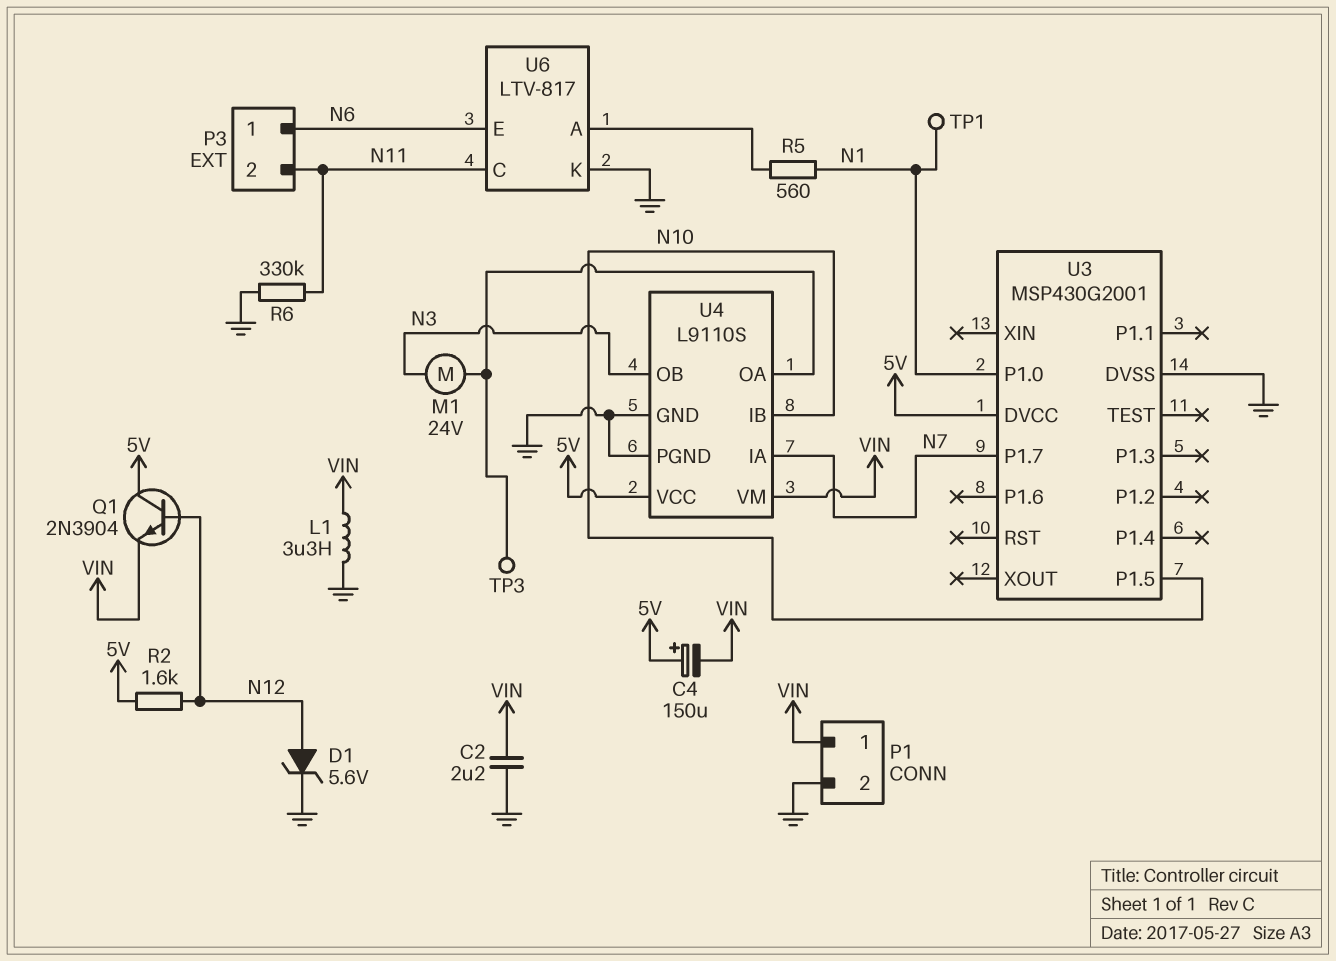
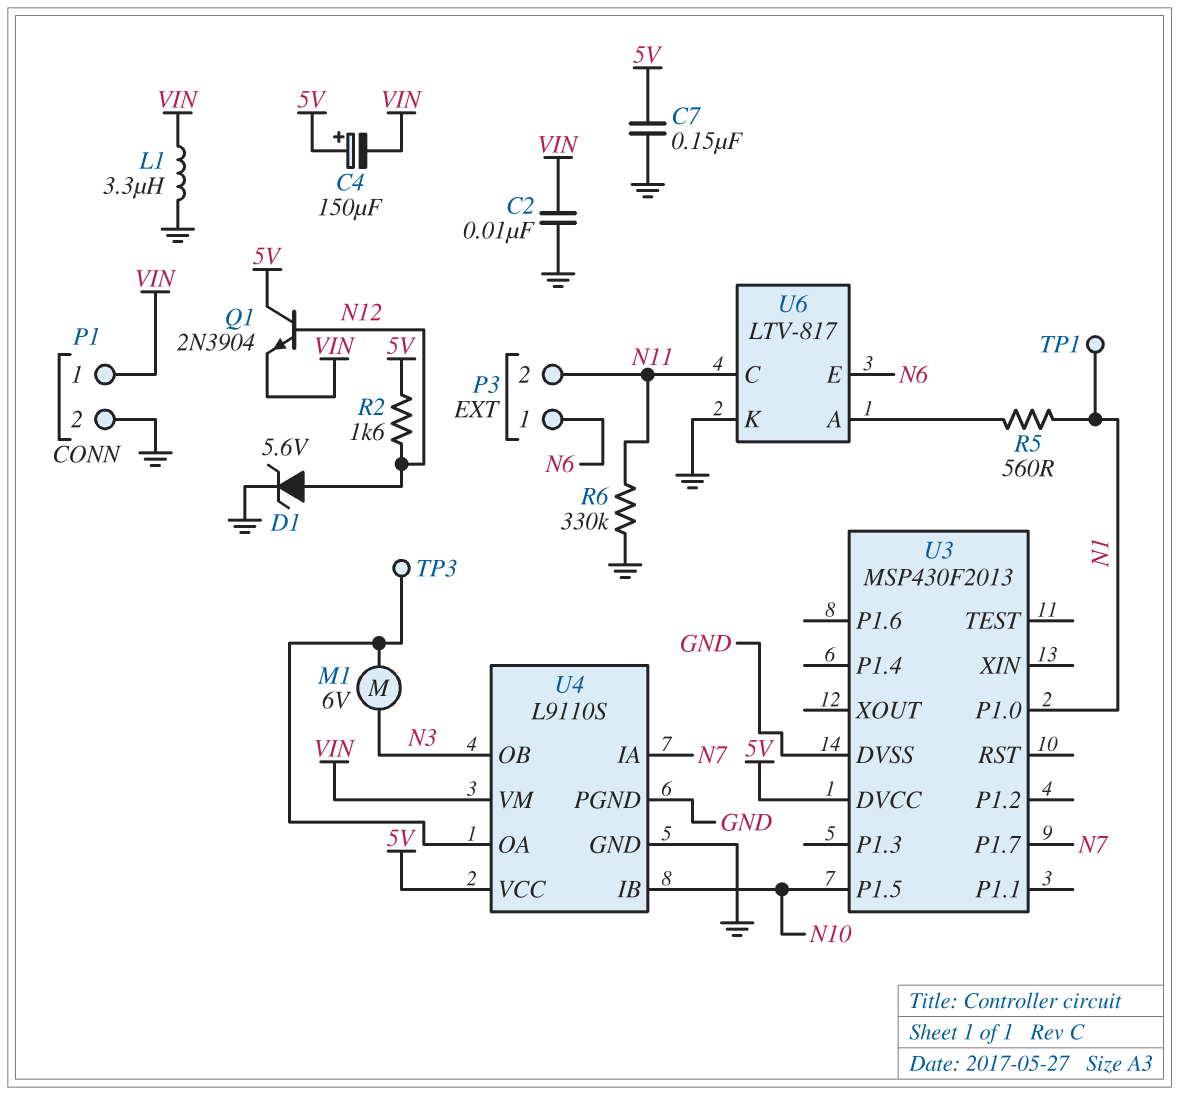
C2: 2.2uF (GND, VIN) -> 10nF (GND, VIN)
C7: none -> 150nF (5V, GND)
M1: motor 24V (N3, U4/OA) -> motor 6V (N3, U4/OA)
U3: MSP430G2001 -> MSP430F2013

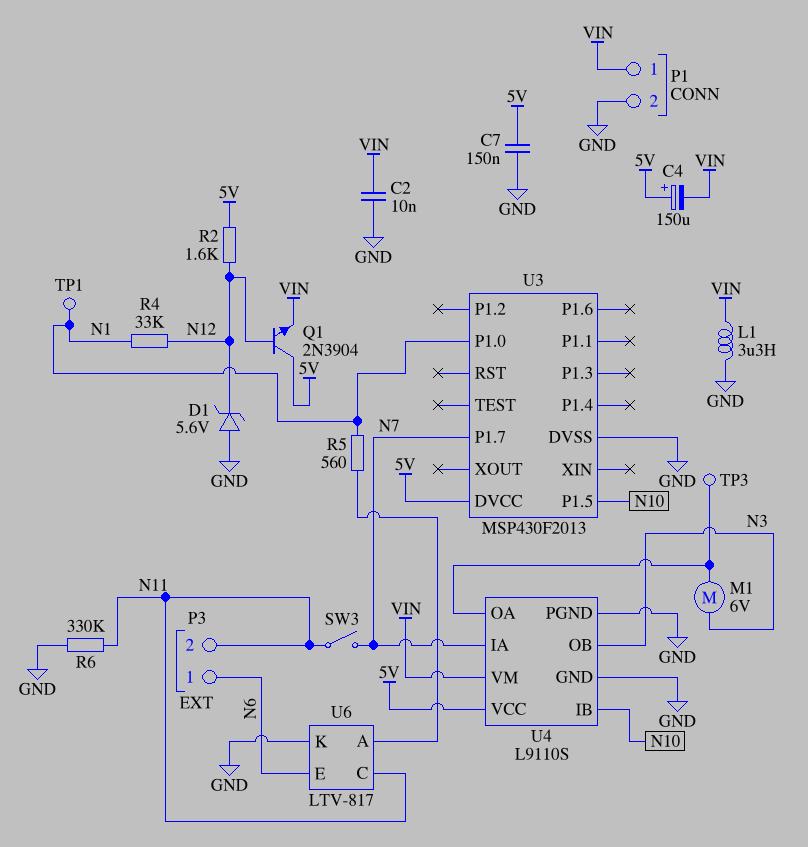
D1: zener 5.6V (A N12, K GND) -> zener 5.6V (A GND, K N12)
R4: none -> 33k (N1, N12)
SW3: none -> switch (N7, N11)

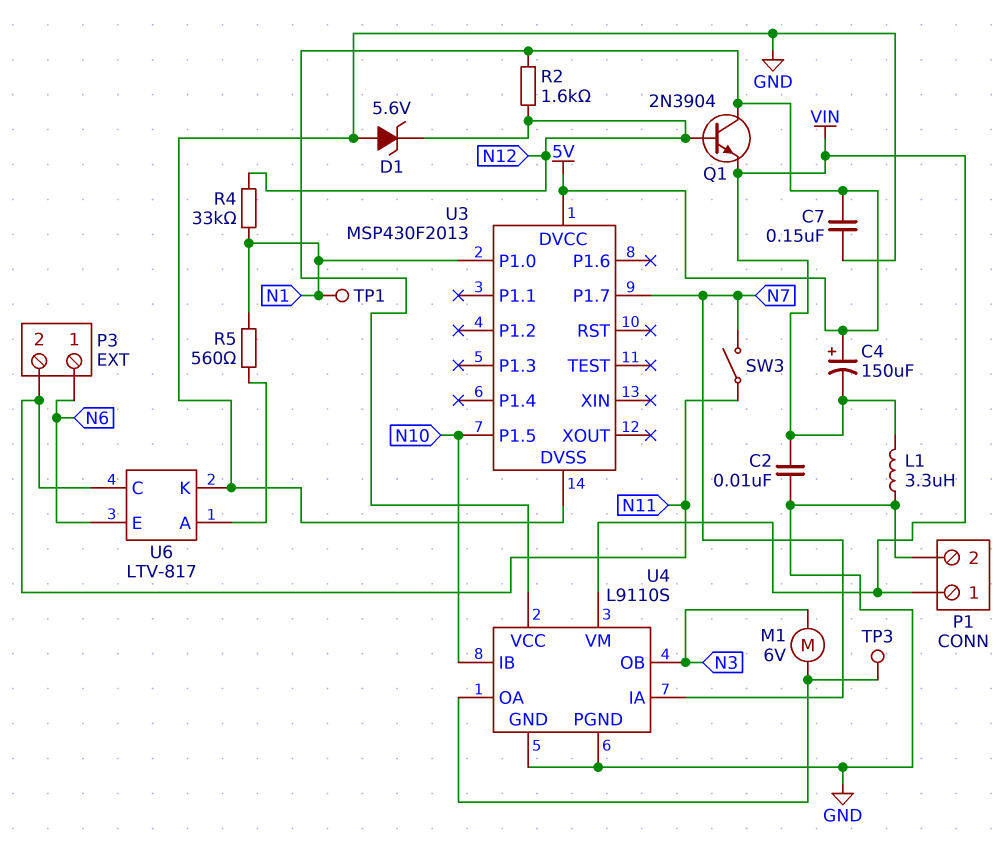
R6: 330k (GND, N11) -> none

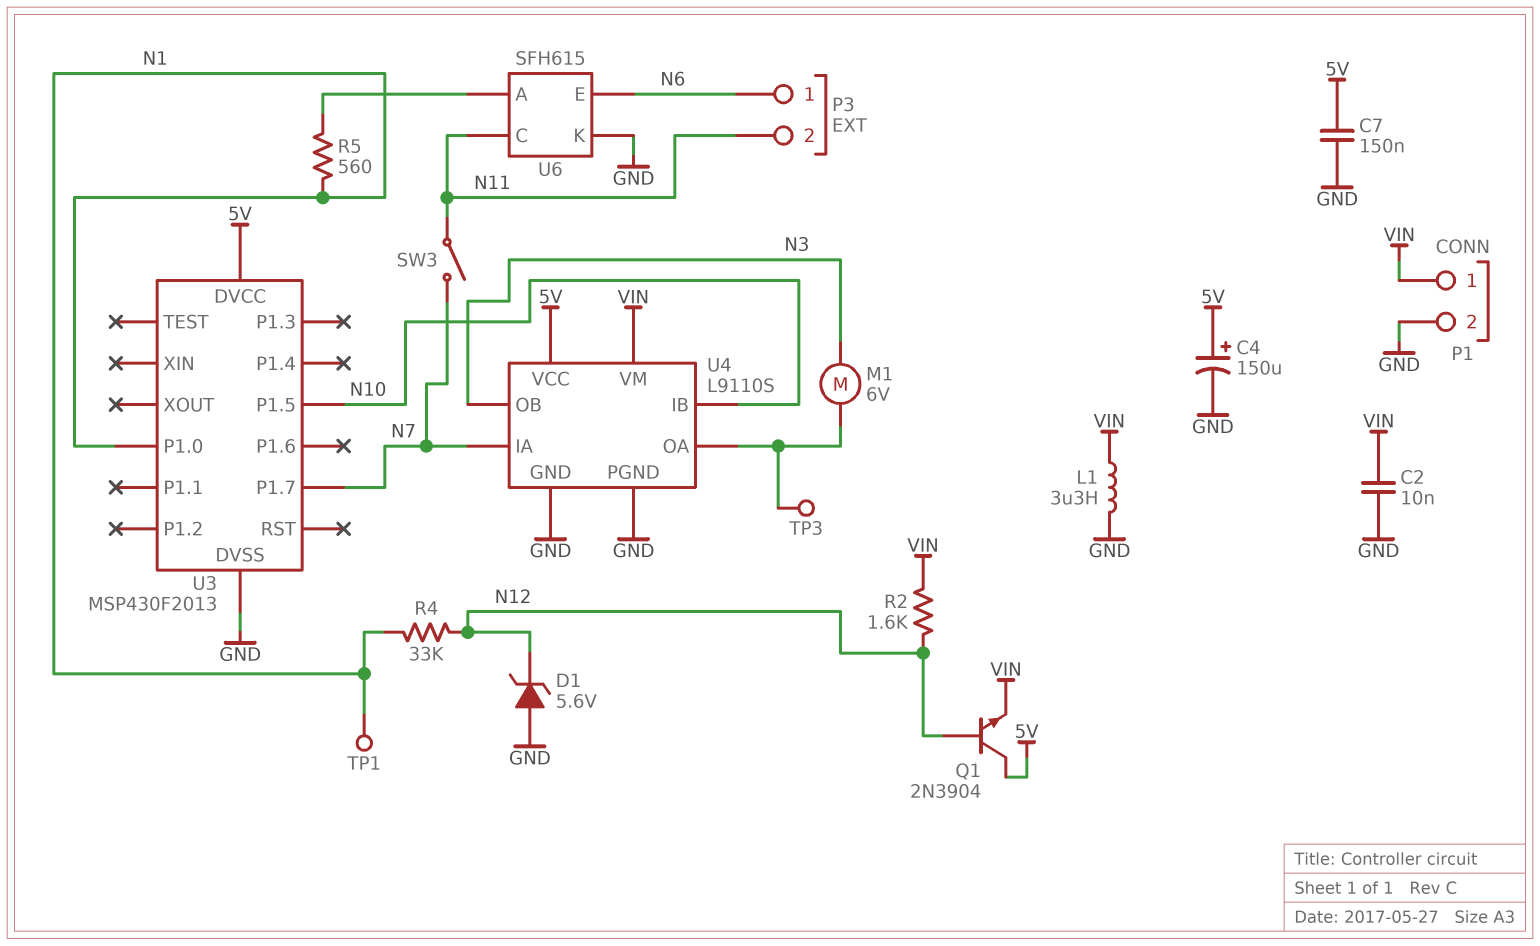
C4: 150uF (plus 5V, minus VIN) -> 150uF (plus 5V, minus GND)
R2: 1.6k (5V, N12) -> 1.6k (N12, VIN)
U6: LTV-817 -> SFH615

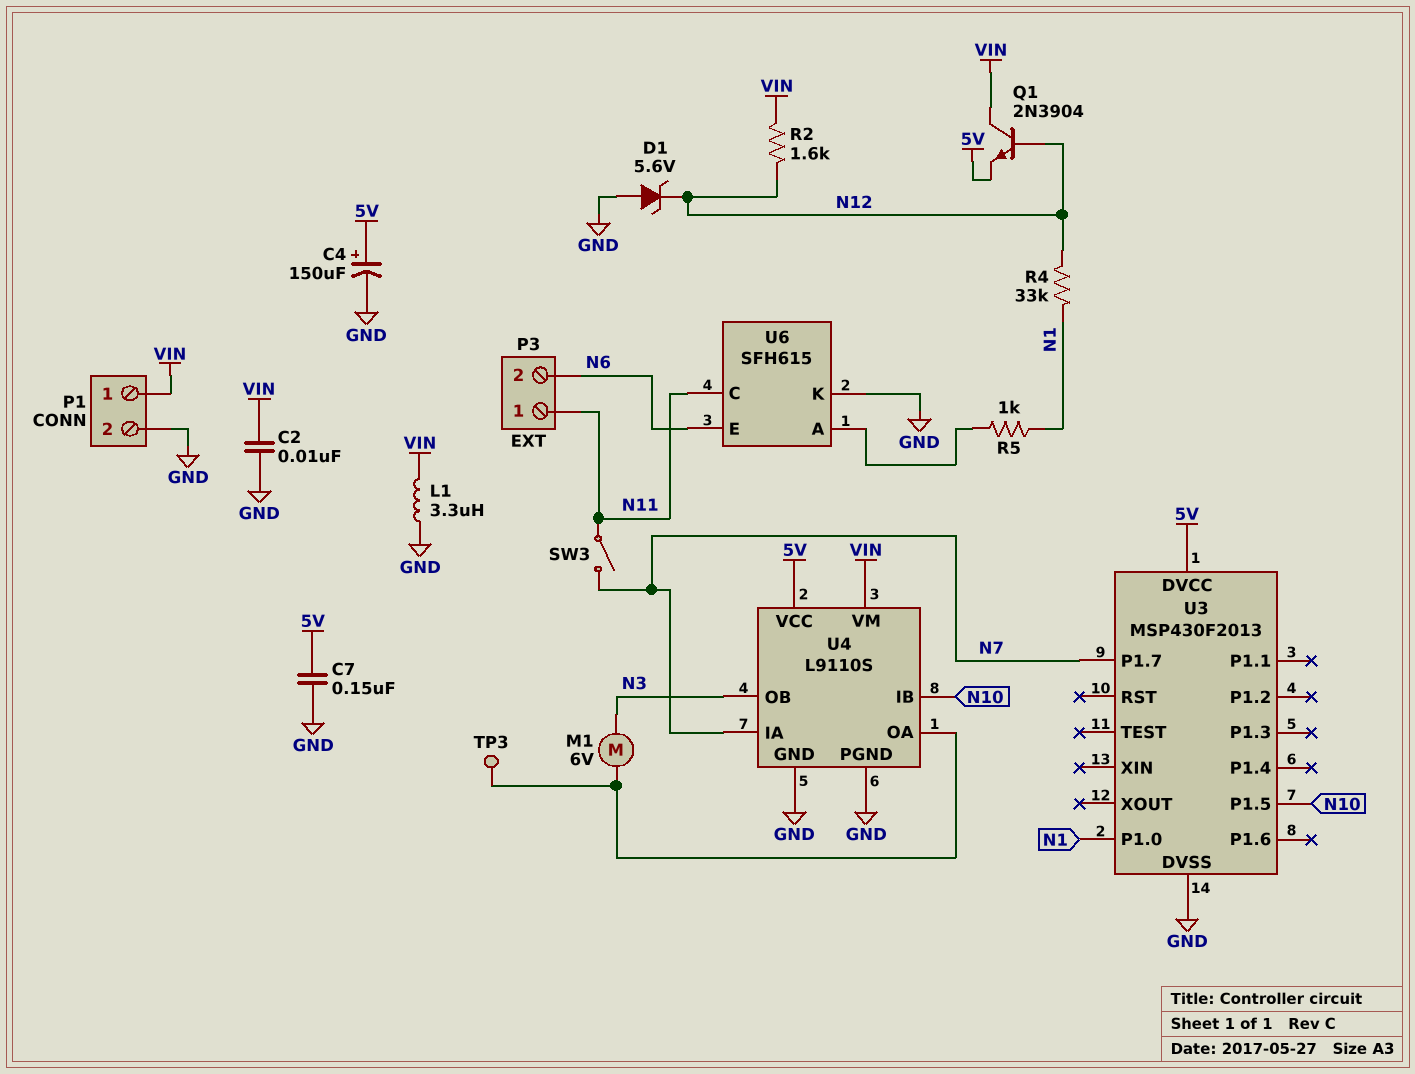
P3 pin 1: N6 -> N11
P3 pin 2: N11 -> N6
Q1: NPN 2N3904 (B N12, C 5V, E VIN) -> NPN 2N3904 (B N12, C VIN, E 5V)
R5: 560 (N1, U6/A) -> 1k (N1, U6/A)
TP1: test point (N1) -> none

